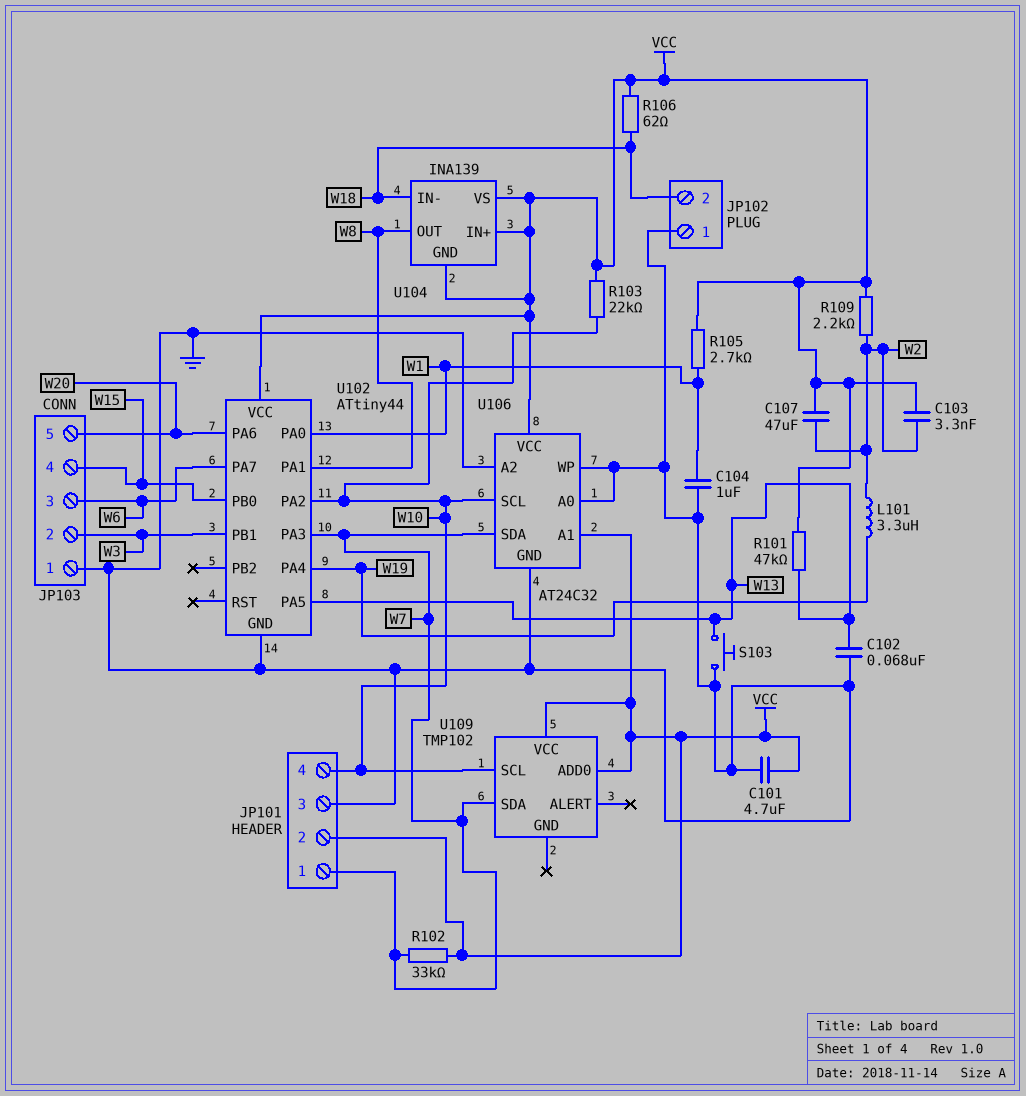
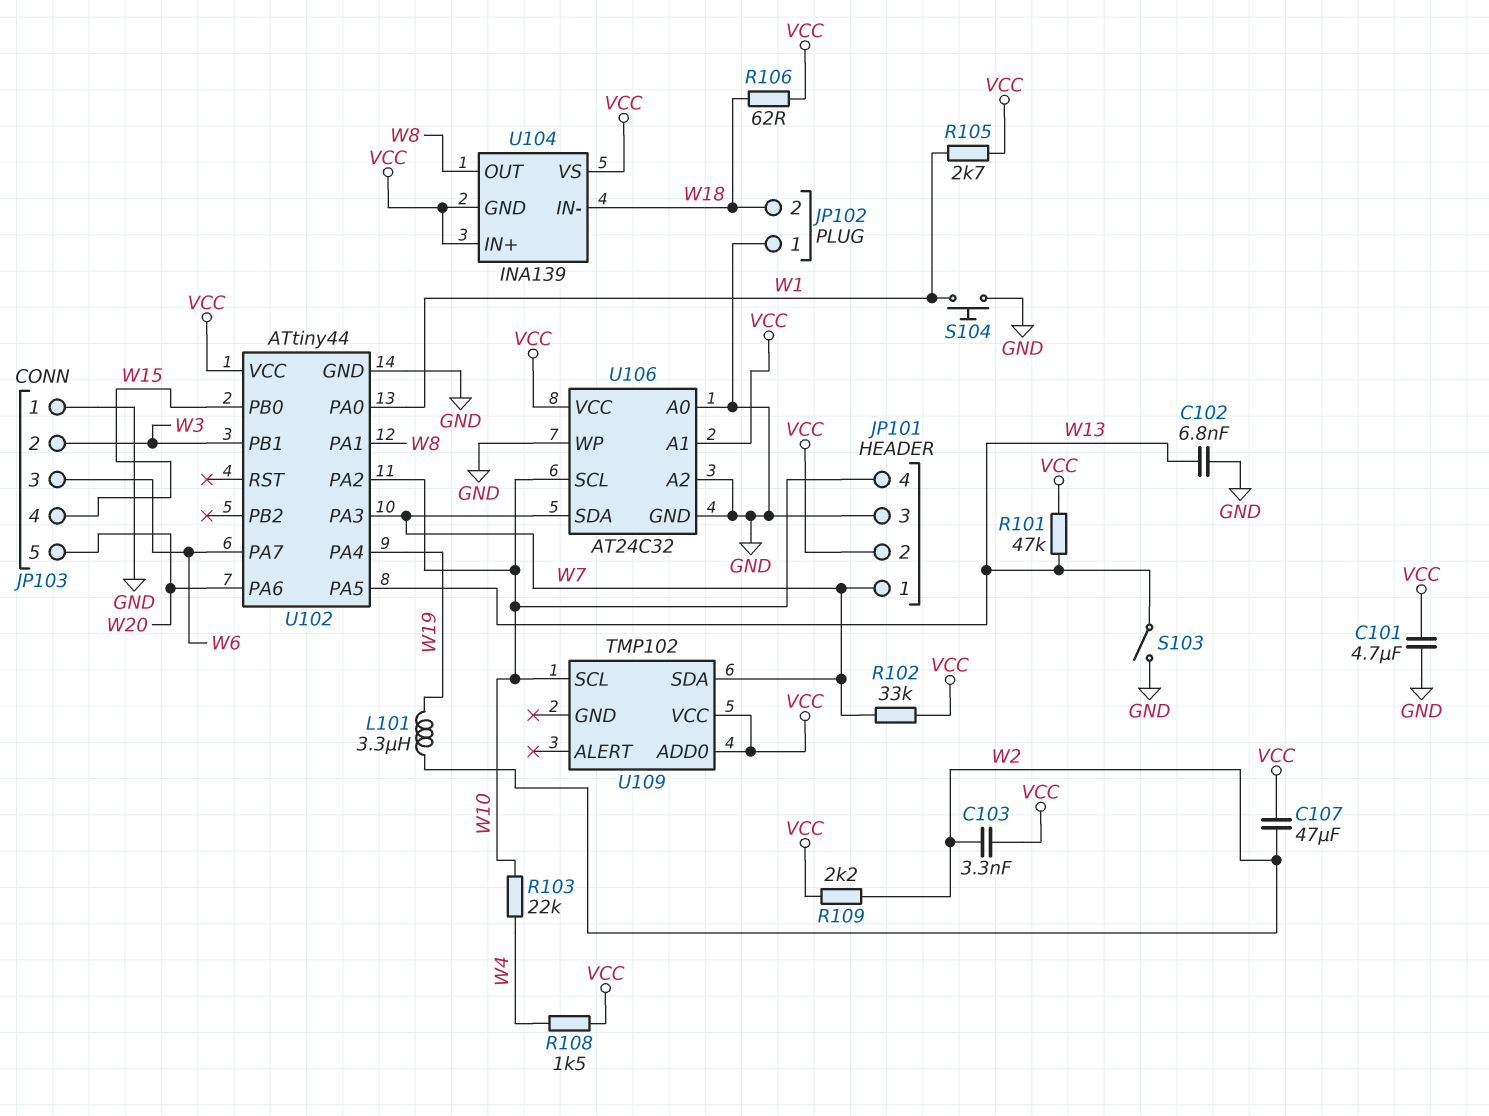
C102: 68nF (GND, W13) -> 6.8nF (GND, W13)
C104: 1uF (GND, W1) -> none
R103: 22k (VCC, W10) -> 22k (W4, W10)
R108: none -> 1.5k (VCC, W4)
S103: button (GND, W13) -> switch (GND, W13)
S104: none -> button (GND, W1)

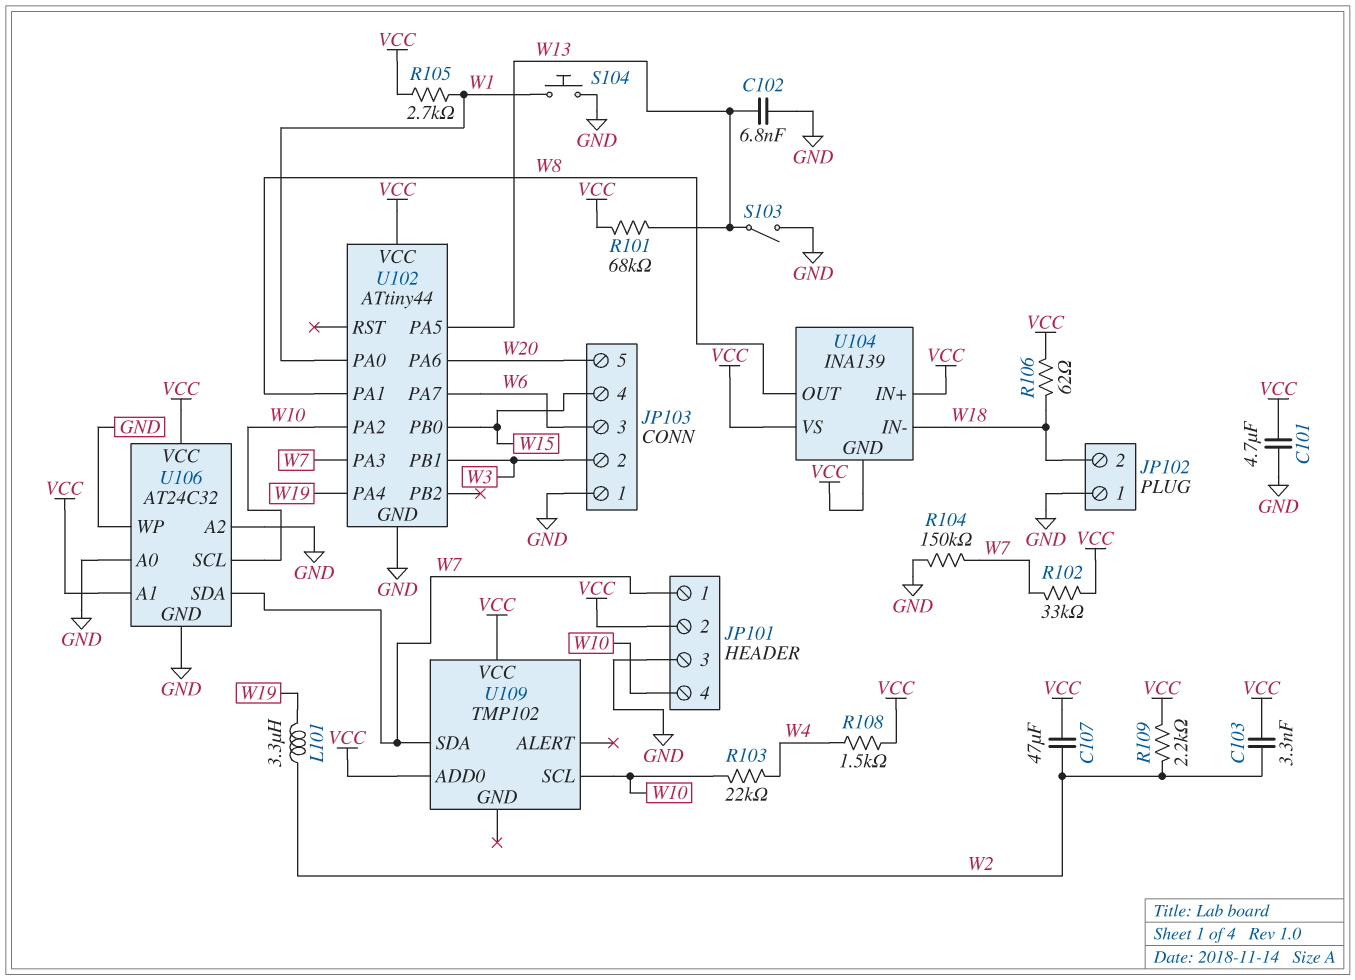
R101: 47k (VCC, W13) -> 68k (VCC, W13)
R104: none -> 150k (GND, W7)

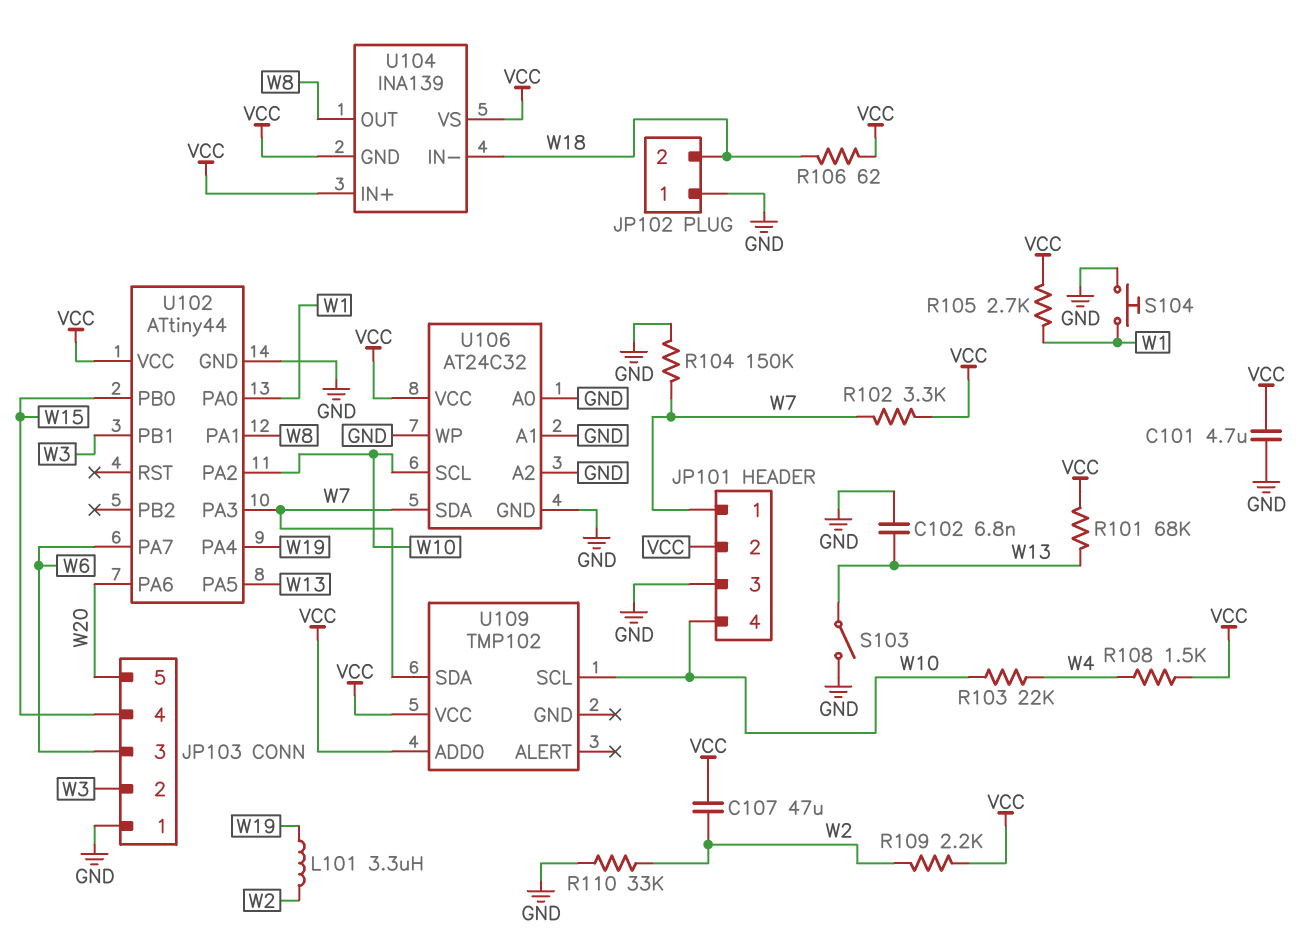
C103: 3.3nF (VCC, W2) -> none
R102: 33k (VCC, W7) -> 3.3k (VCC, W7)
R110: none -> 33k (GND, W2)
U106 pin A1: VCC -> GND

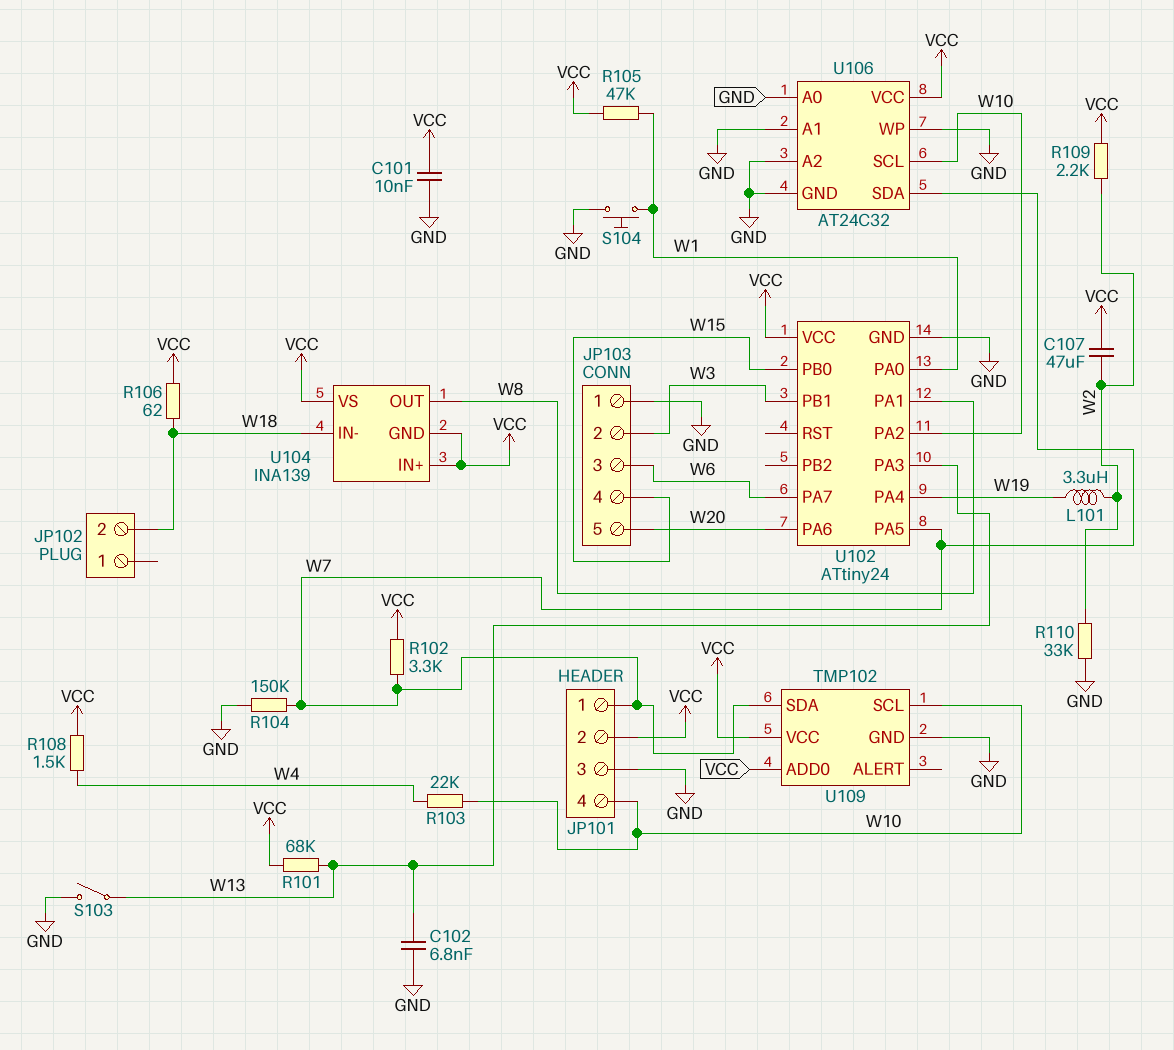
C101: 4.7uF (GND, VCC) -> 10nF (GND, VCC)
JP102 pin 1: GND -> none
R105: 2.7k (VCC, W1) -> 47k (VCC, W1)
U102: ATtiny44 -> ATtiny24
U102 pin PA3: W7 -> W13
U102 pin PA5: W13 -> W7
U109 pin GND: none -> GND

